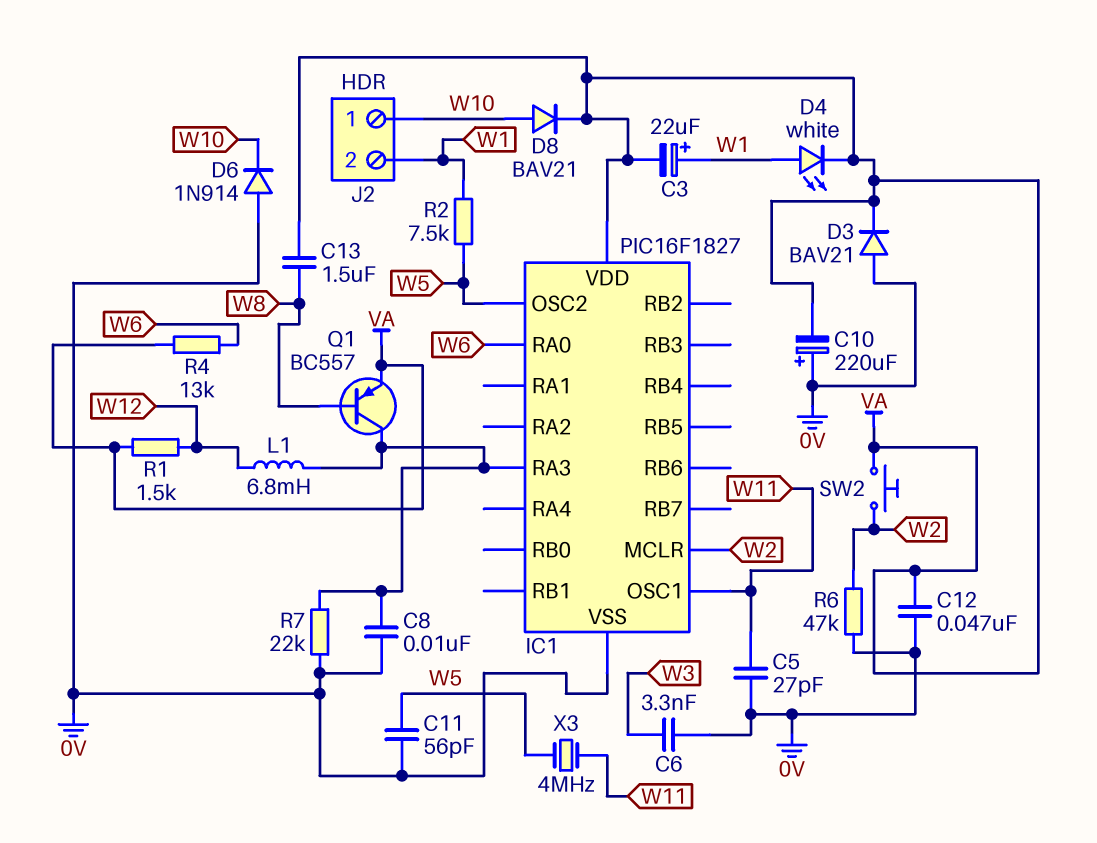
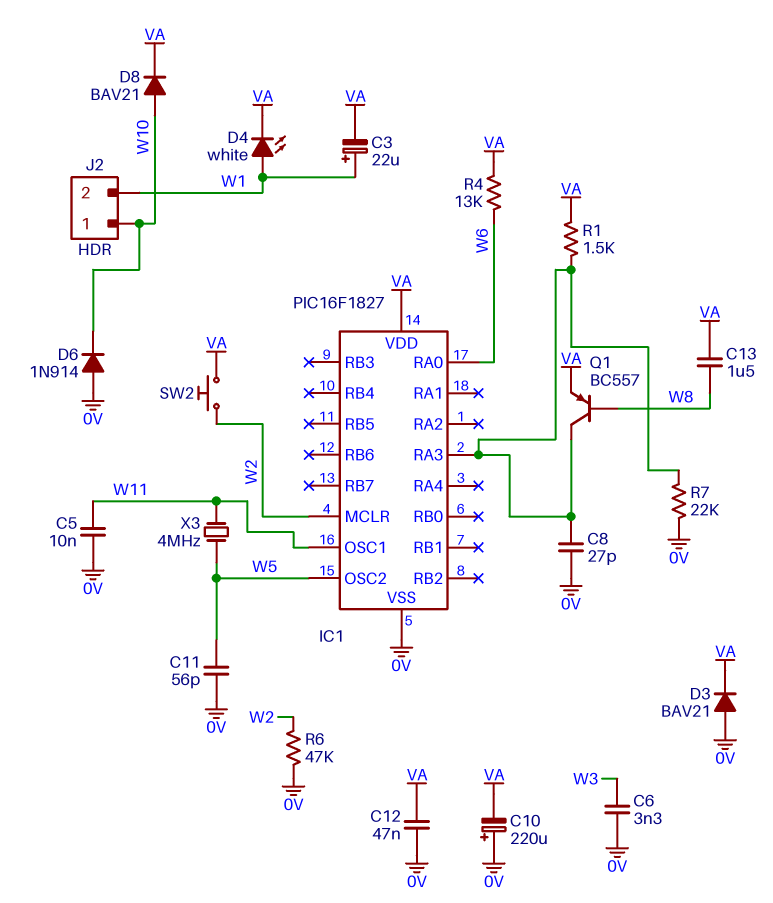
C5: 27pF (0V, W11) -> 10nF (0V, W11)
C8: 10nF (0V, IC1/RA3) -> 27pF (0V, IC1/RA3)
L1: 6.8mH (IC1/RA3, W12) -> none
R1: 1.5k (VA, W12) -> 1.5k (IC1/RA3, VA)
R2: 7.5k (W1, W5) -> none

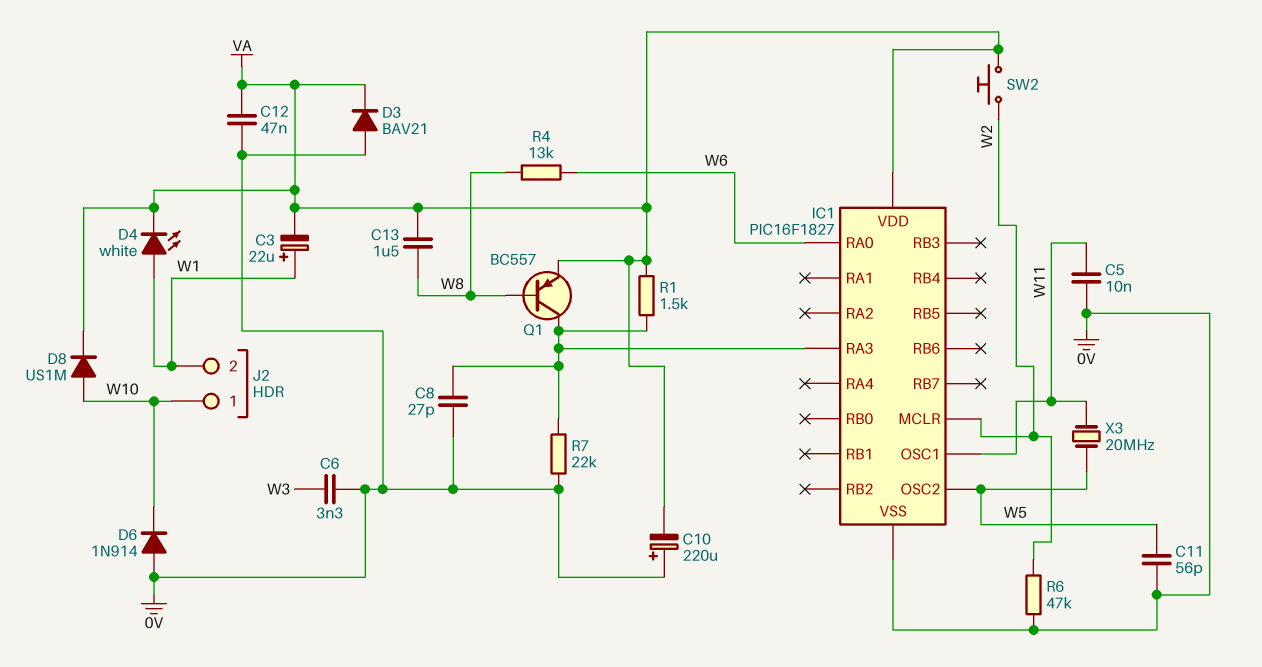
D8: diode BAV21 (A W10, K VA) -> diode US1M (A W10, K VA)
R4: 13k (VA, W6) -> 13k (W6, W8)
X3: 4MHz (W5, W11) -> 20MHz (W5, W11)

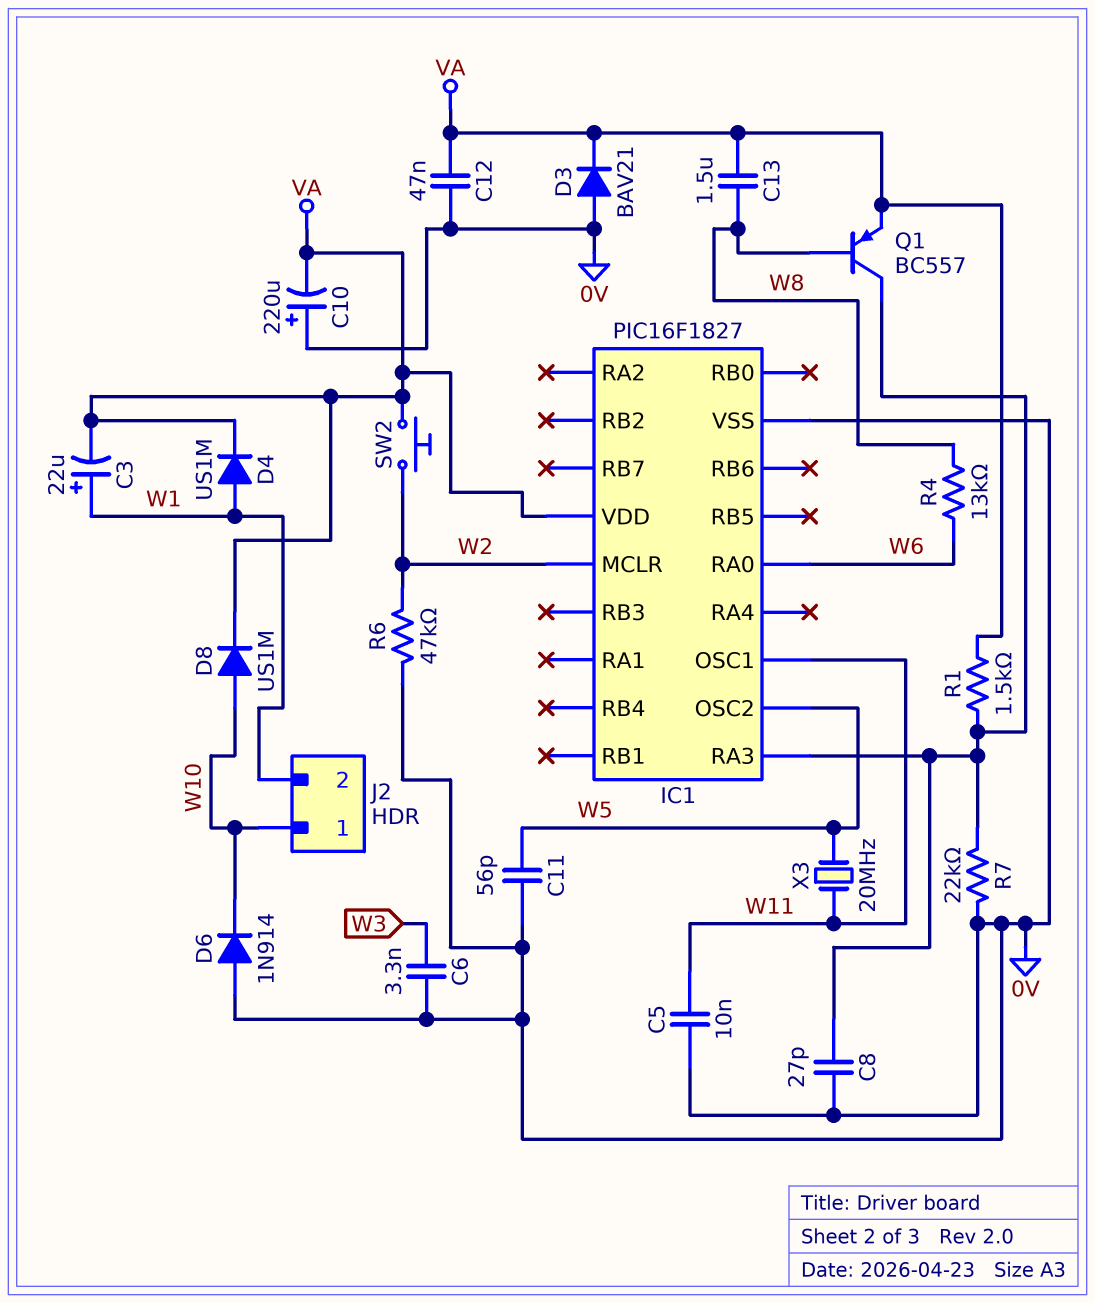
D4: LED white (A W1, K VA) -> diode US1M (A W1, K VA)

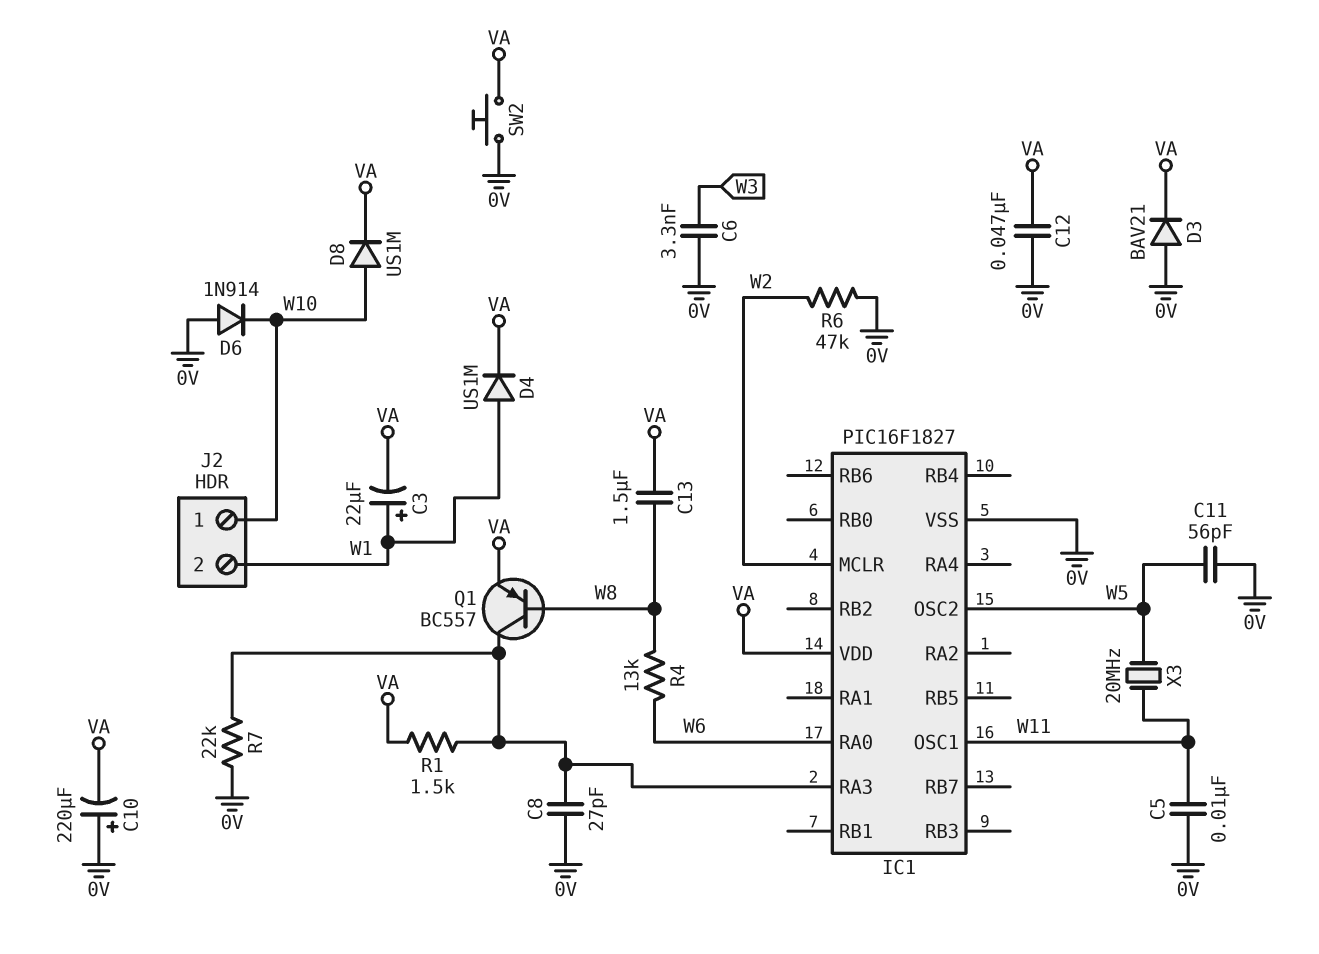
SW2: button (VA, W2) -> button (0V, VA)

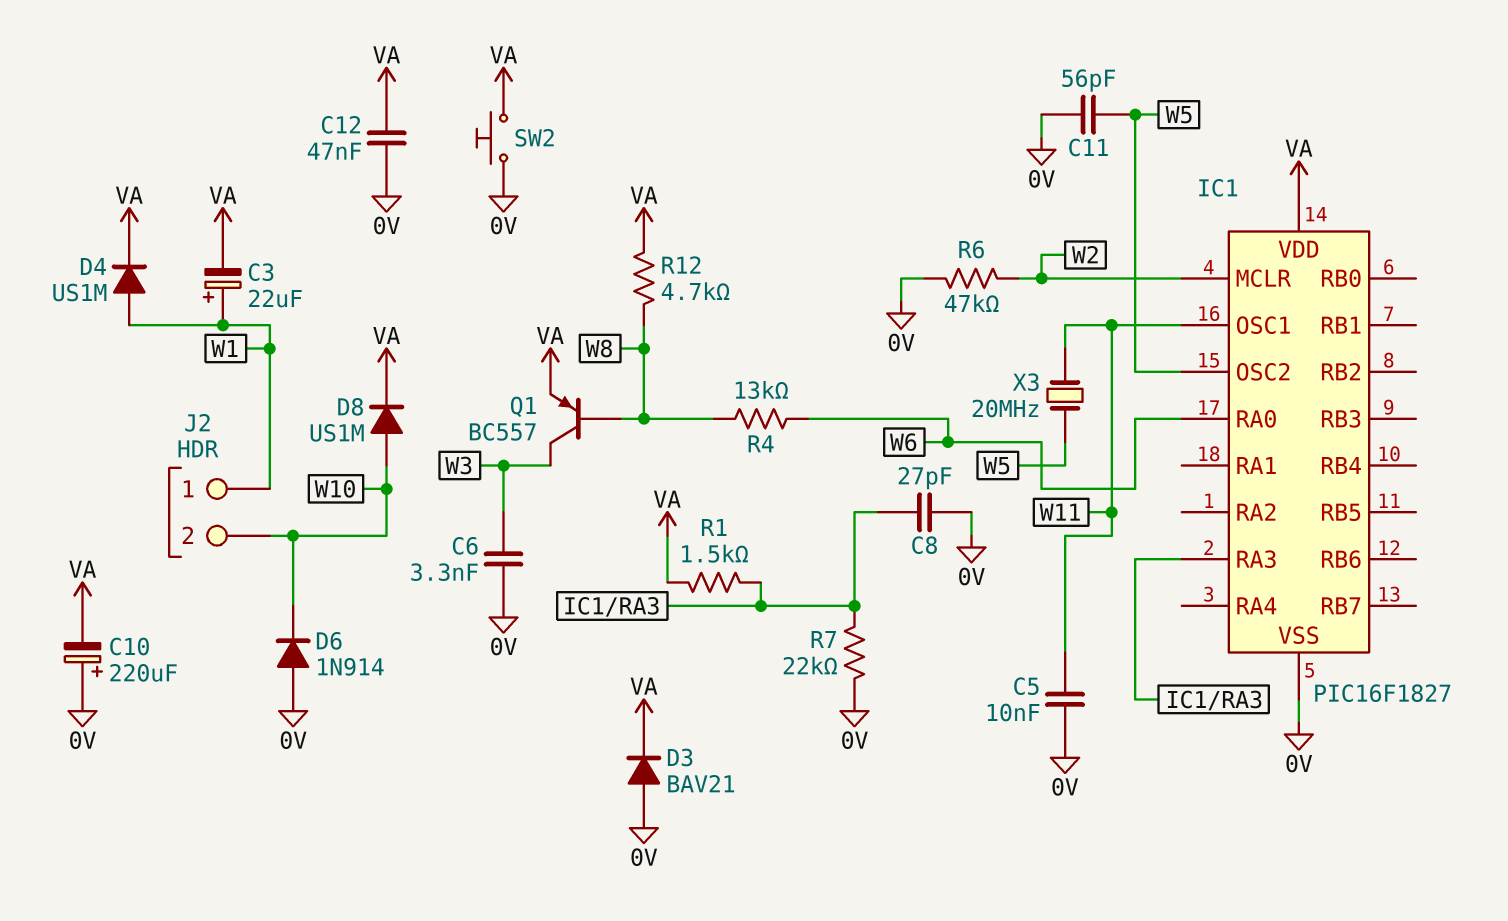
C13: 1.5uF (VA, W8) -> none
J2 pin 1: W10 -> W1
J2 pin 2: W1 -> W10
Q1: PNP BC557 (B W8, C IC1/RA3, E VA) -> PNP BC557 (B W8, C W3, E VA)
R12: none -> 4.7k (VA, W8)

